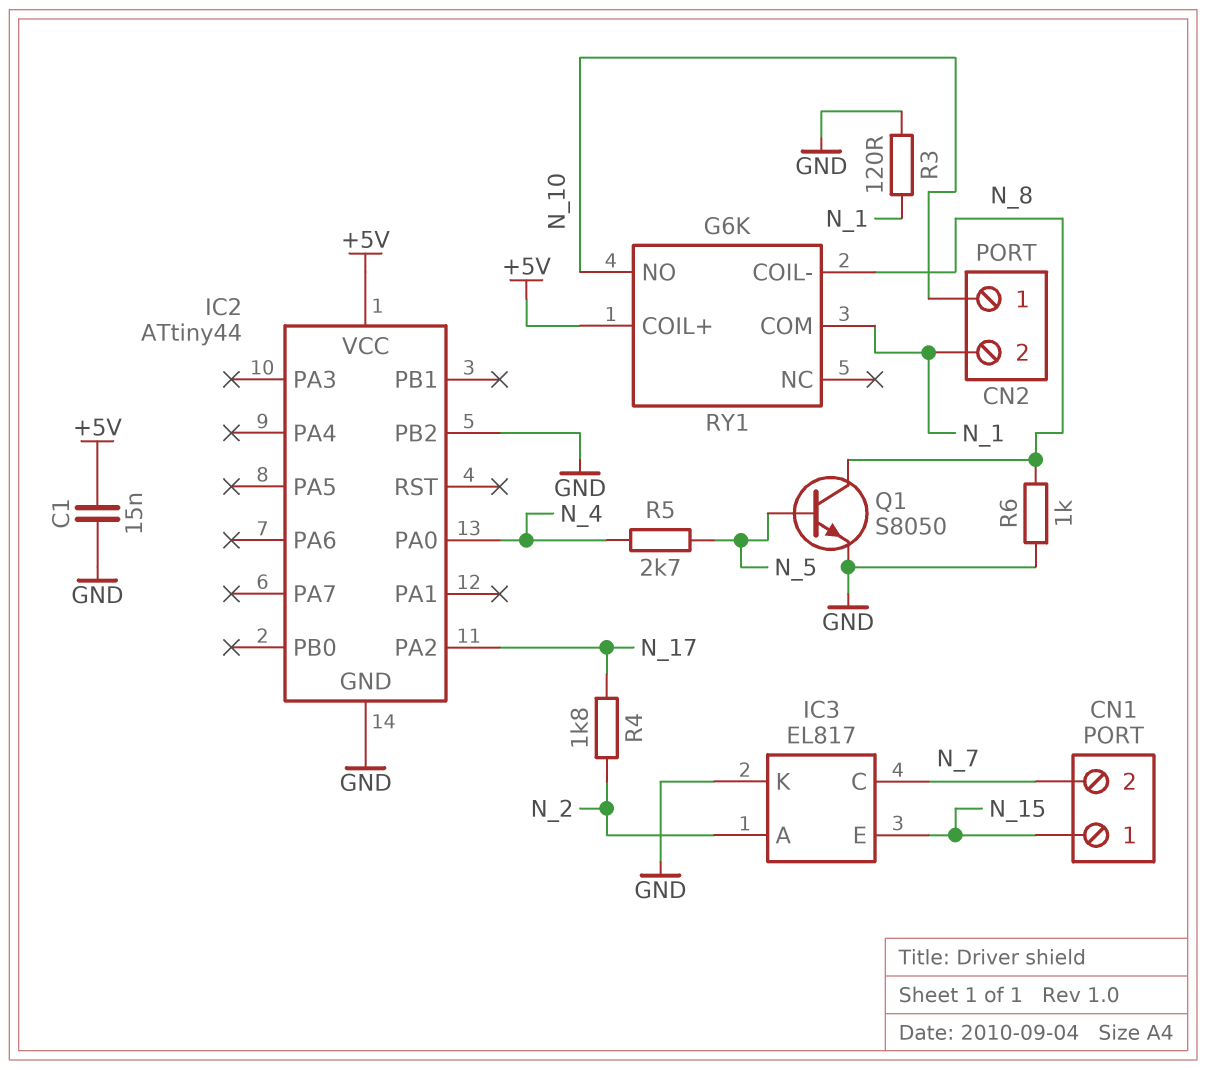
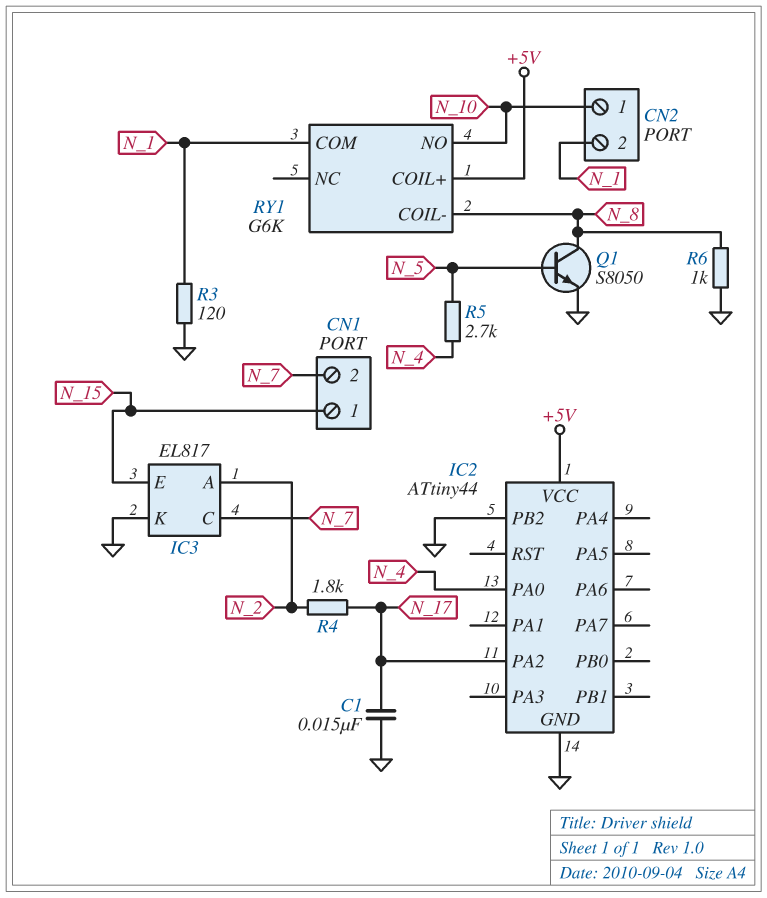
C1: 15nF (+5V, GND) -> 15nF (GND, N_17)

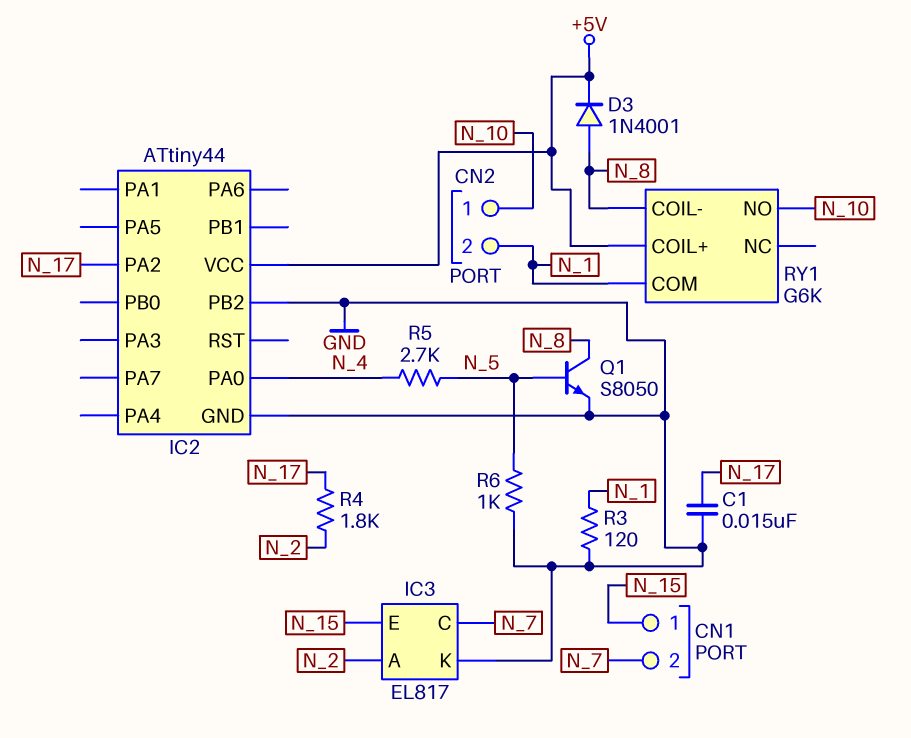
D3: none -> diode 1N4001 (A N_8, K +5V)
R6: 1k (GND, N_8) -> 1k (GND, N_5)

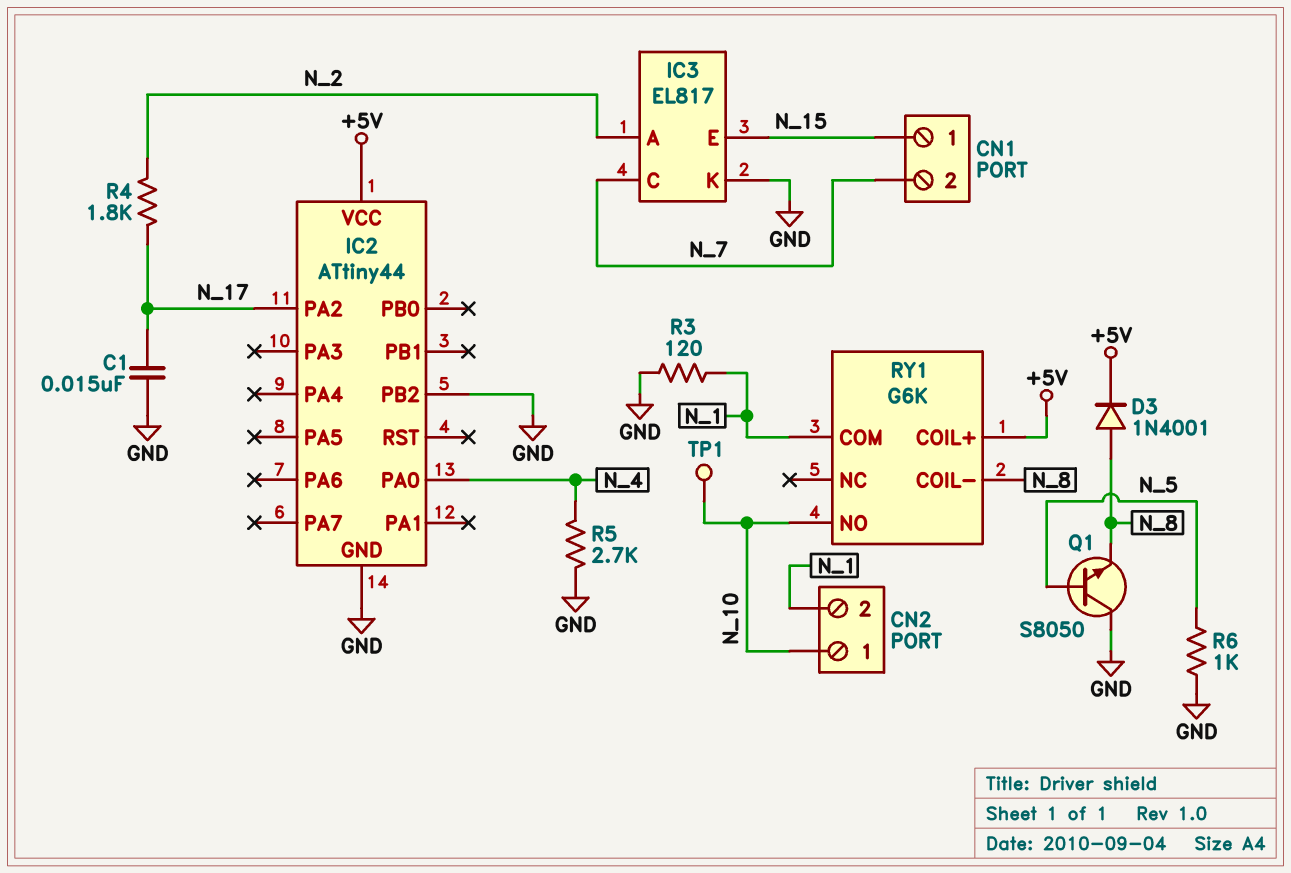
Q1: NPN S8050 (B N_5, C N_8, E GND) -> NPN S8050 (B N_5, C GND, E N_8)
R5: 2.7k (N_4, N_5) -> 2.7k (GND, N_4)
TP1: none -> test point (N_10)

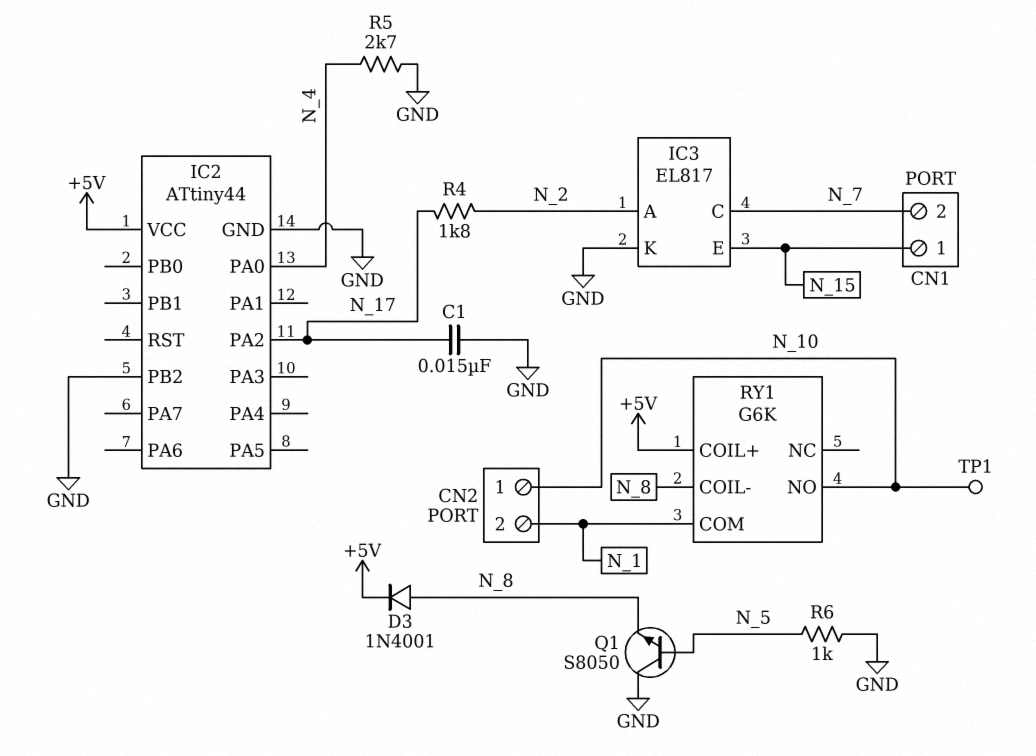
R3: 120 (GND, N_1) -> none

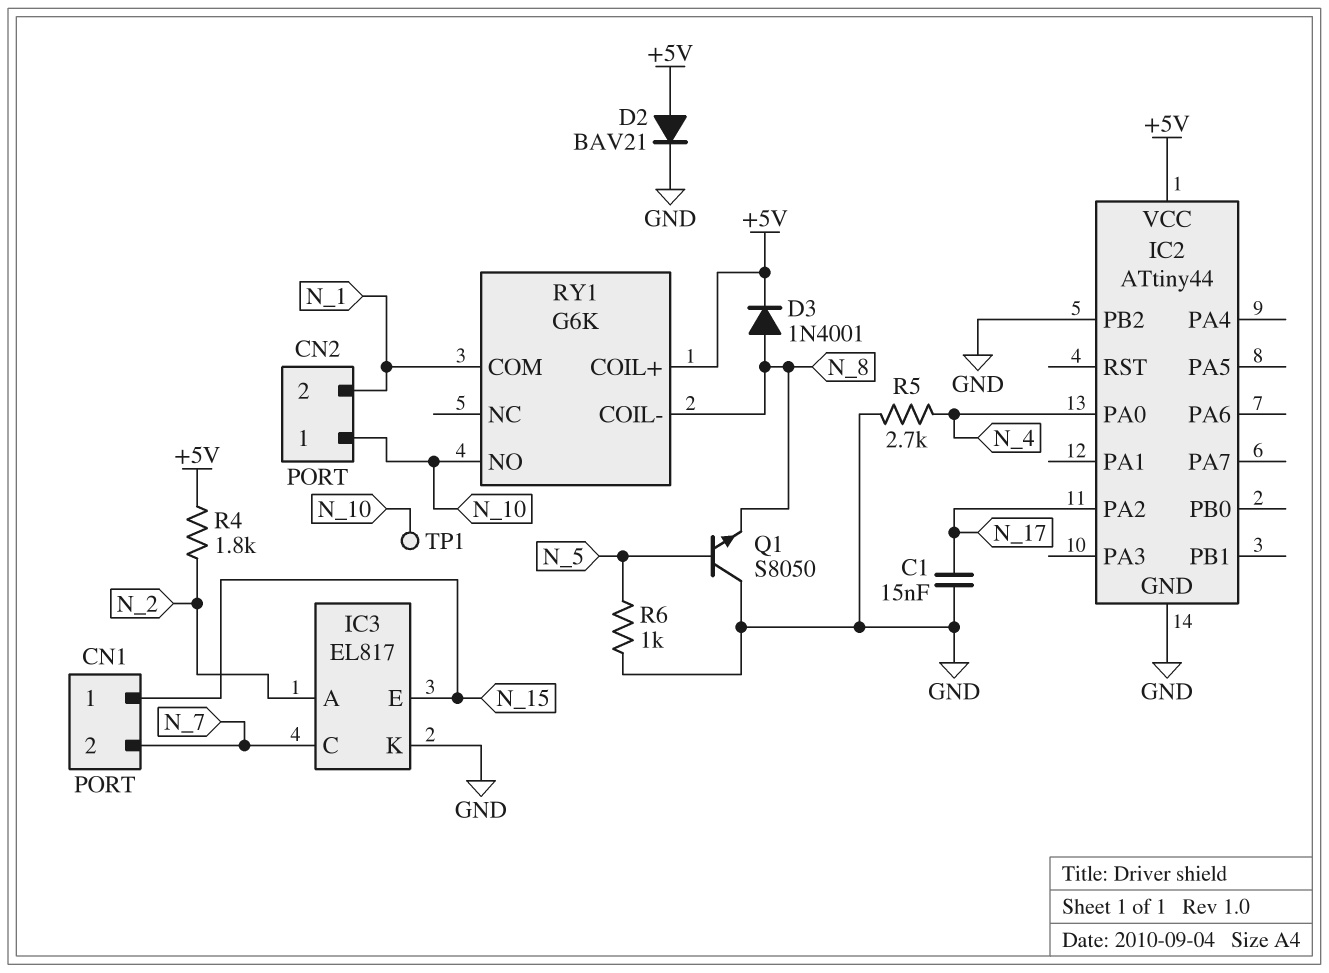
D2: none -> diode BAV21 (A +5V, K GND)
R4: 1.8k (N_2, N_17) -> 1.8k (+5V, N_2)

